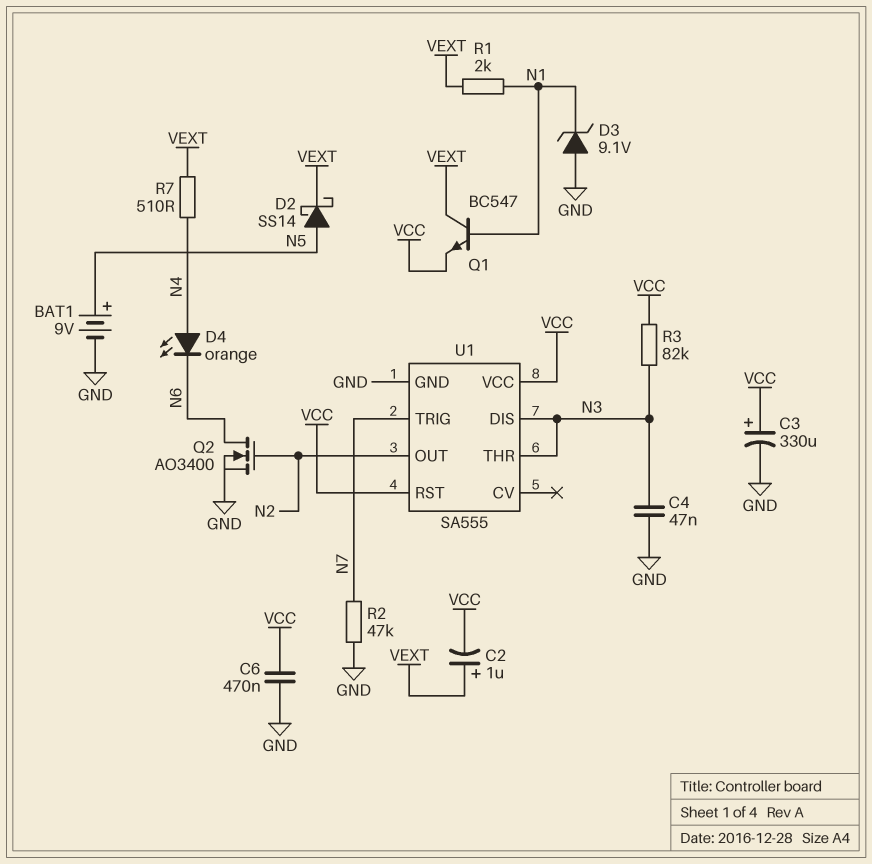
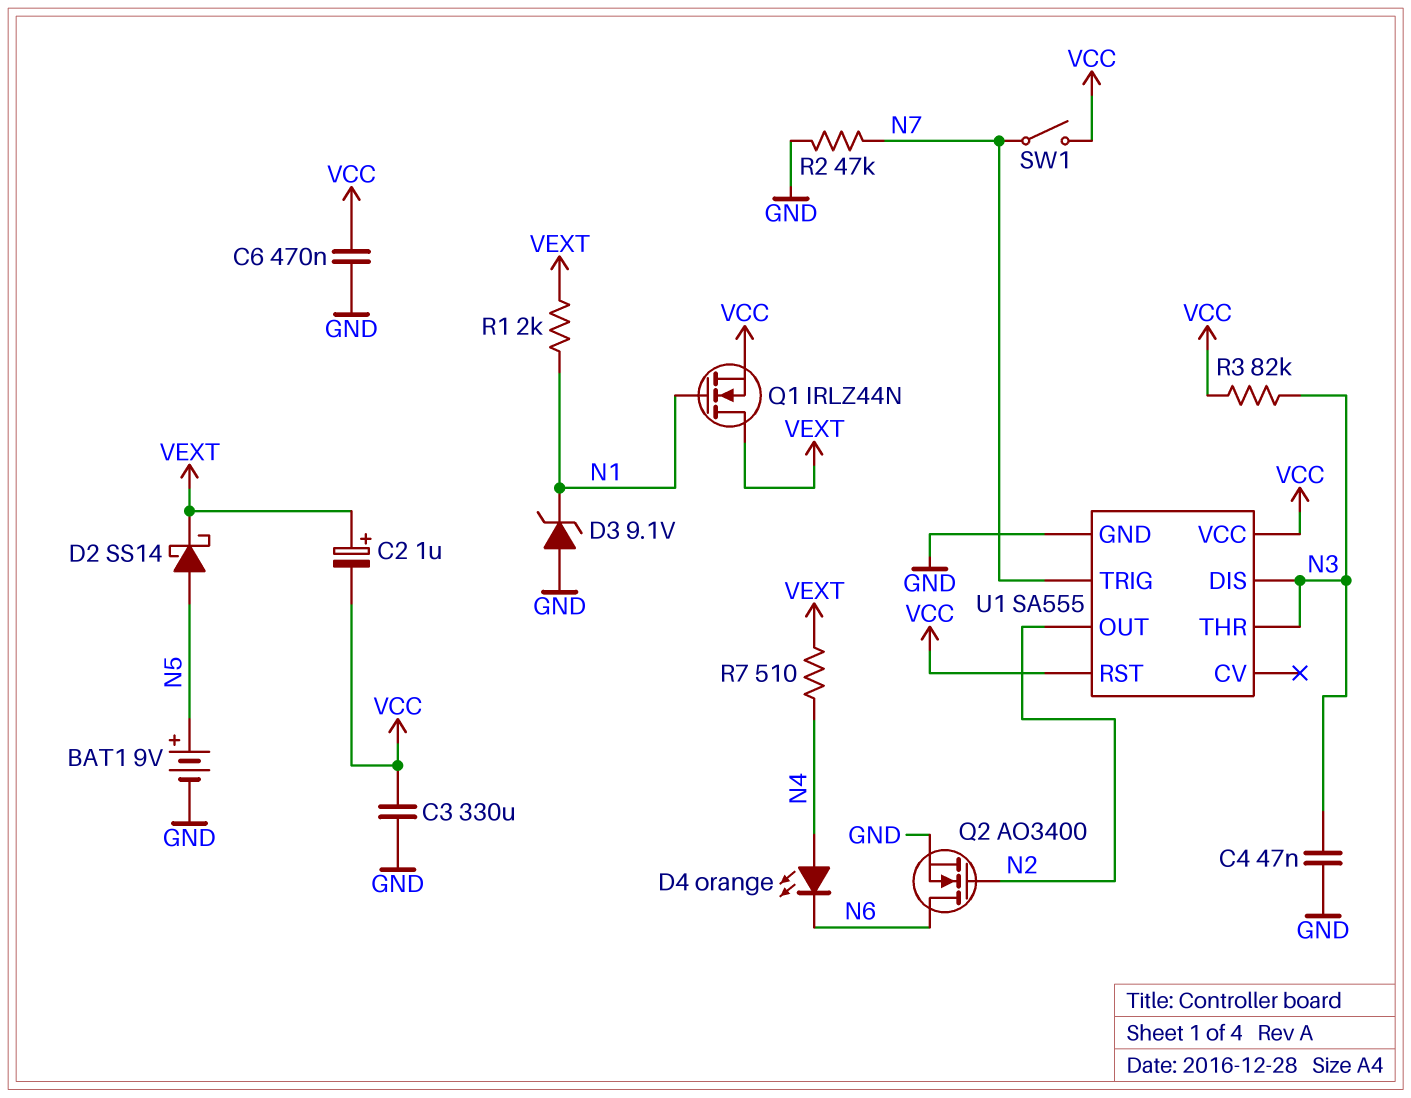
C3: 330uF (plus VCC, minus GND) -> 330uF (GND, VCC)
Q1: NPN BC547 (B N1, C VEXT, E VCC) -> NMOS IRLZ44N (G N1, D VEXT, S VCC)
SW1: none -> switch (N7, VCC)

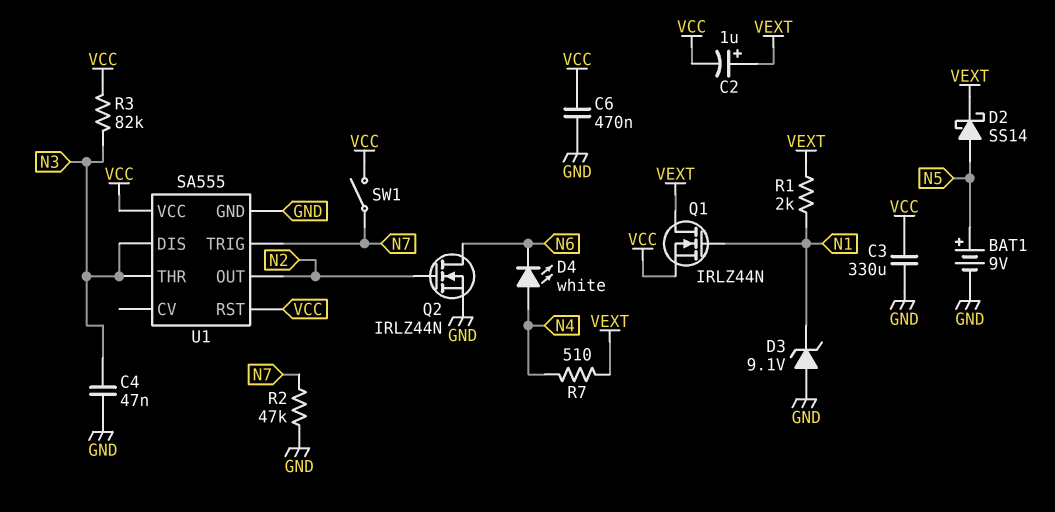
D4: LED orange (A N4, K N6) -> LED white (A N4, K N6)
Q2: NMOS AO3400 (G N2, D N6, S GND) -> NMOS IRLZ44N (G N2, D N6, S GND)

